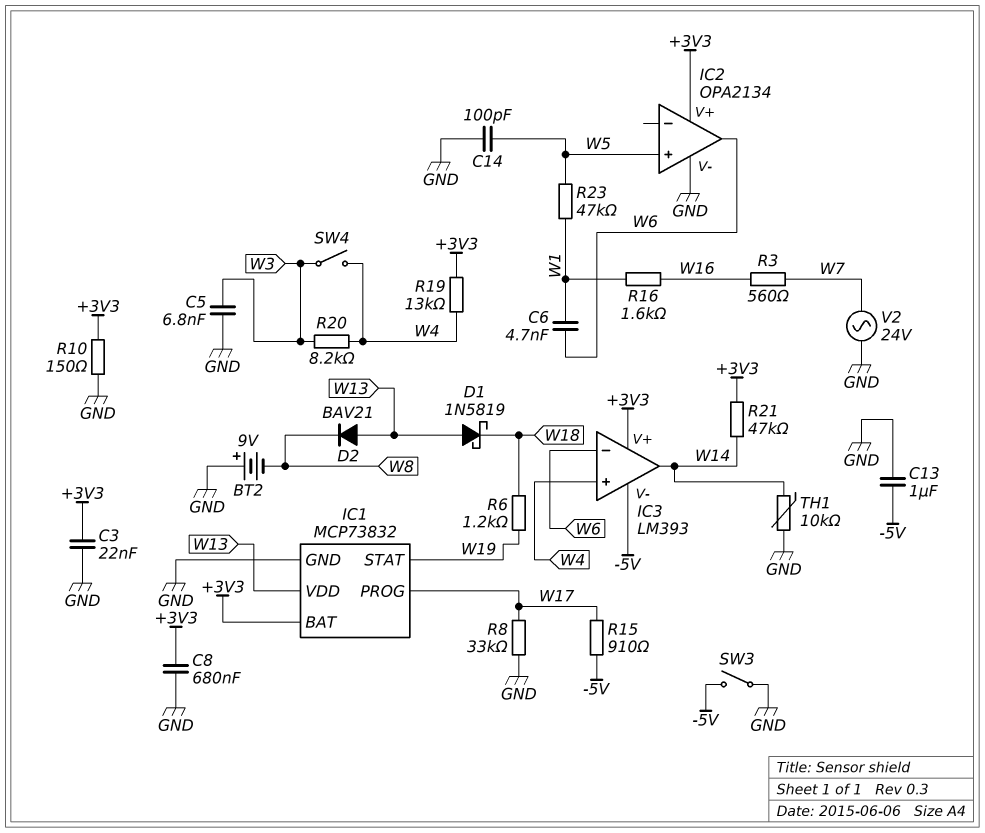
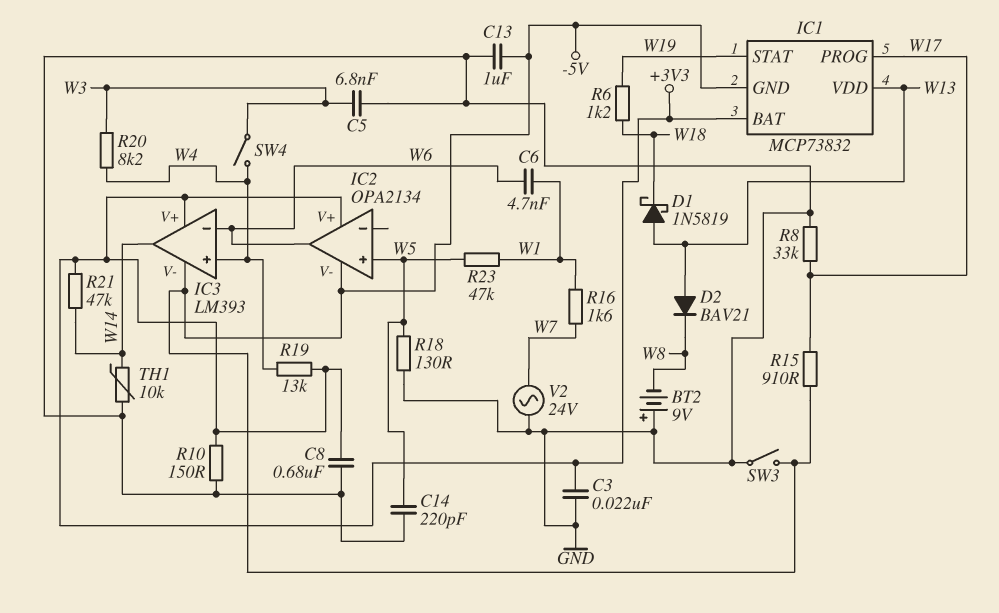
C14: 100pF (GND, W5) -> 220pF (GND, W5)
IC1 pin GND: GND -> -5V
IC2 pin V-: GND -> -5V
R3: 560 (W7, W16) -> none
R16: 1.6k (W1, W16) -> 1.6k (W1, W7)
R18: none -> 130 (GND, W5)

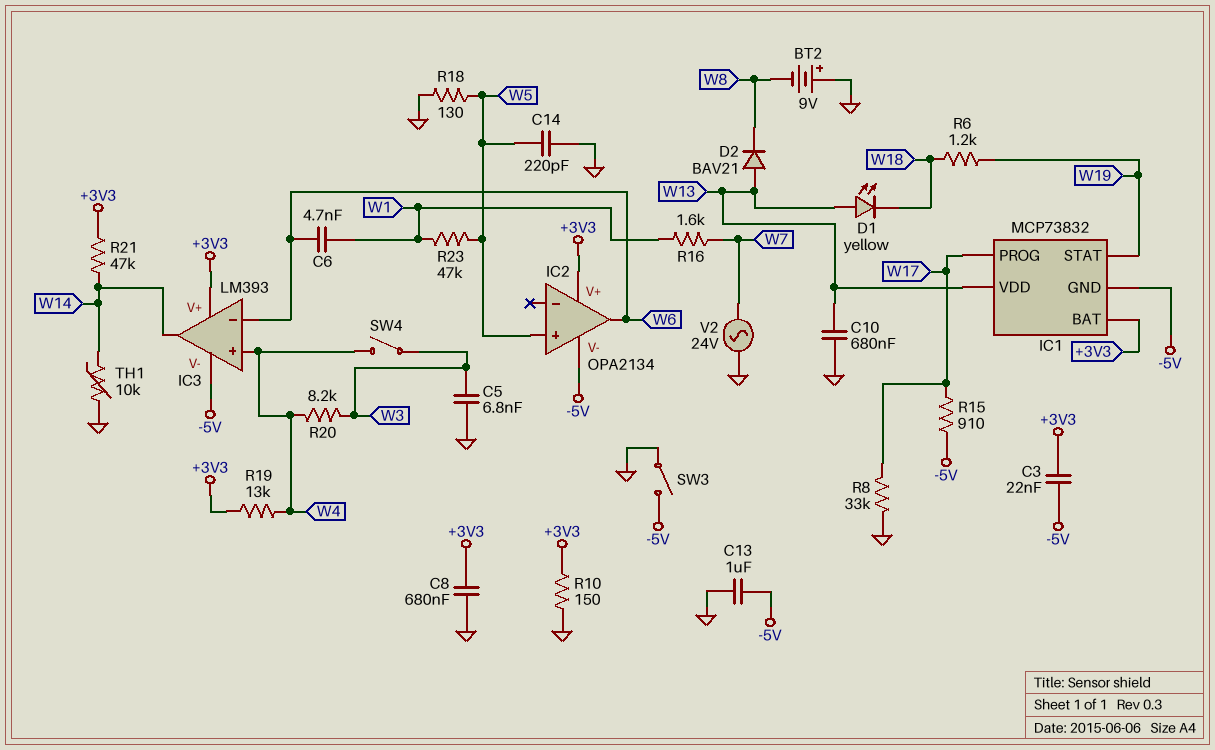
C3: 22nF (+3V3, GND) -> 22nF (+3V3, -5V)
C10: none -> 680nF (GND, W13)
D1: schottky 1N5819 (A W13, K W18) -> LED yellow (A W13, K W18)

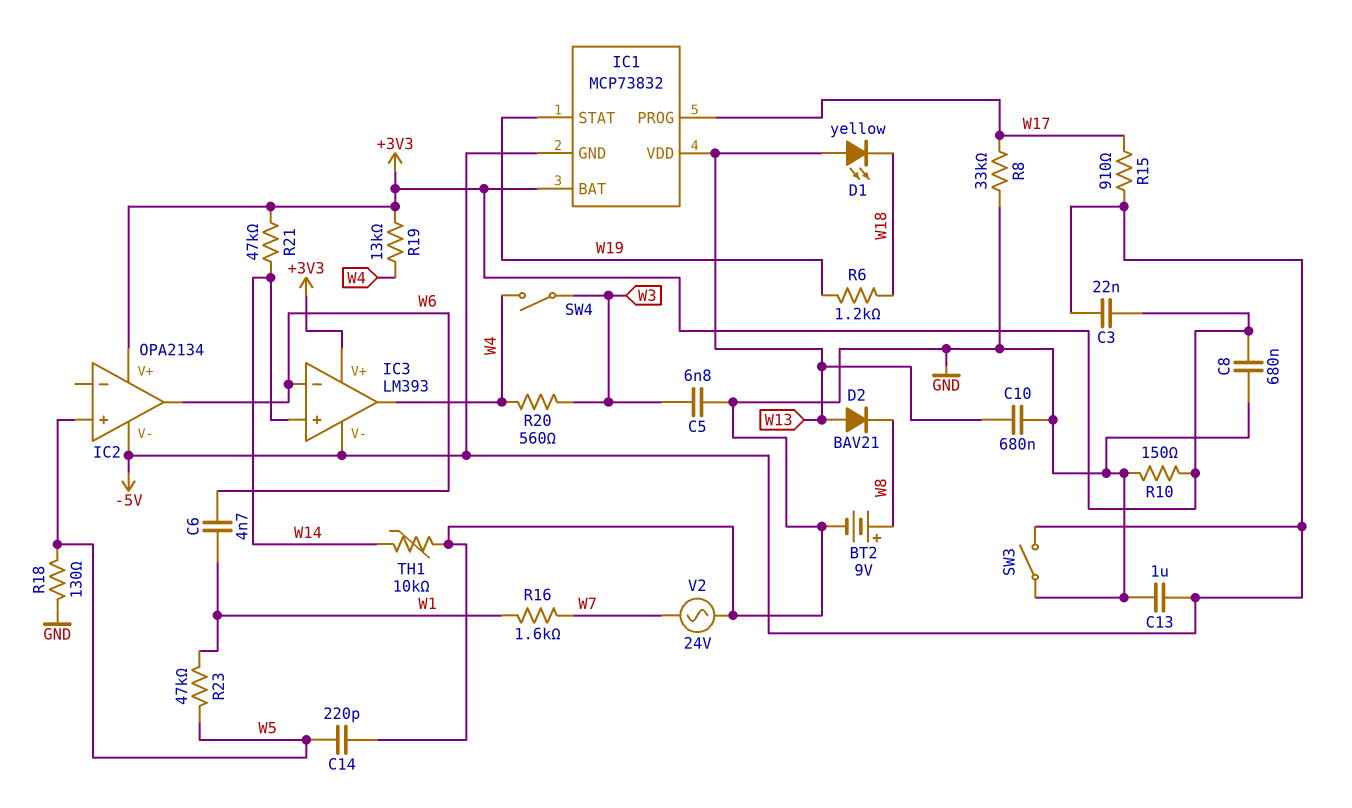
BT2: 9V (plus GND, minus W8) -> 9V (plus W8, minus GND)
IC3 pin in+: W4 -> W14
IC3 pin out: W14 -> W4
R20: 8.2k (W3, W4) -> 560 (W3, W4)

